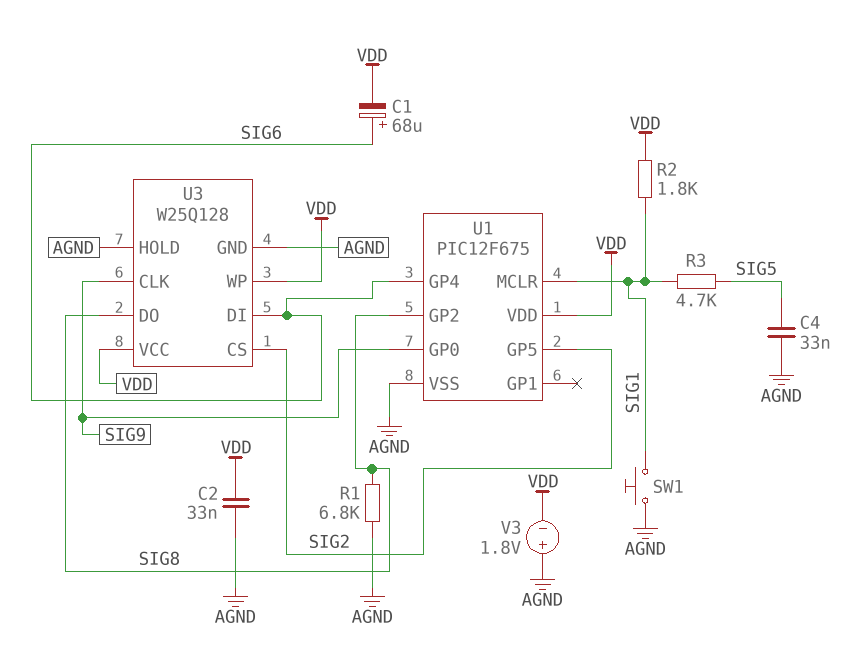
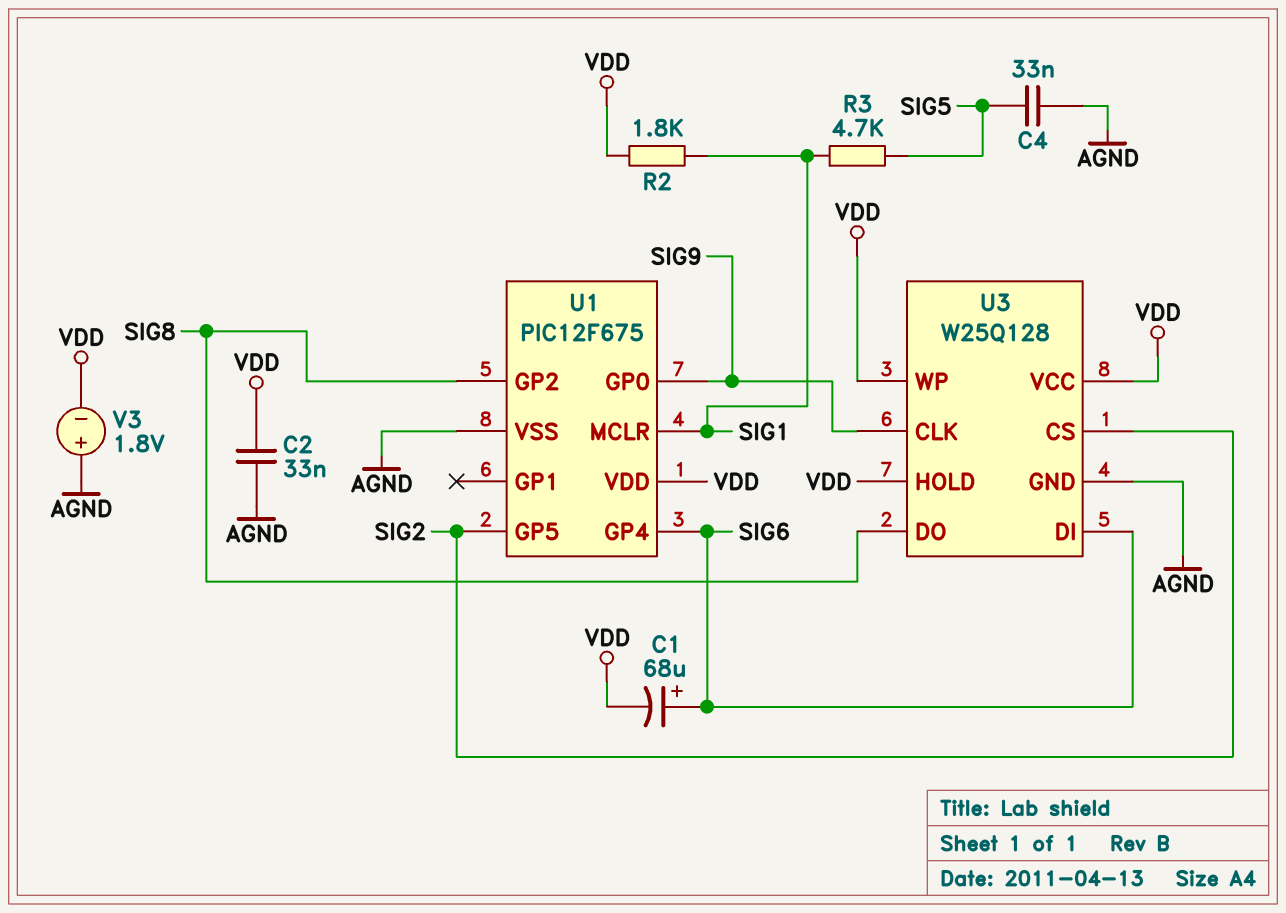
R1: 6.8k (AGND, SIG8) -> none
SW1: button (AGND, SIG1) -> none
U3 pin HOLD: AGND -> VDD

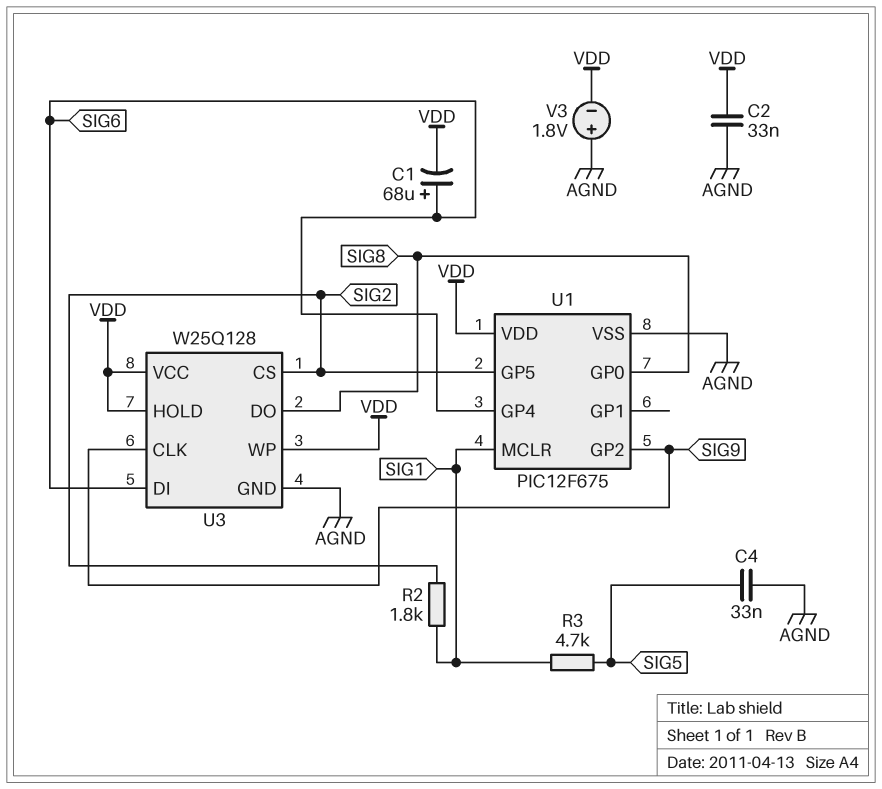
R2: 1.8k (SIG1, VDD) -> 1.8k (SIG1, SIG2)
U1 pin GP0: SIG9 -> SIG8
U1 pin GP2: SIG8 -> SIG9

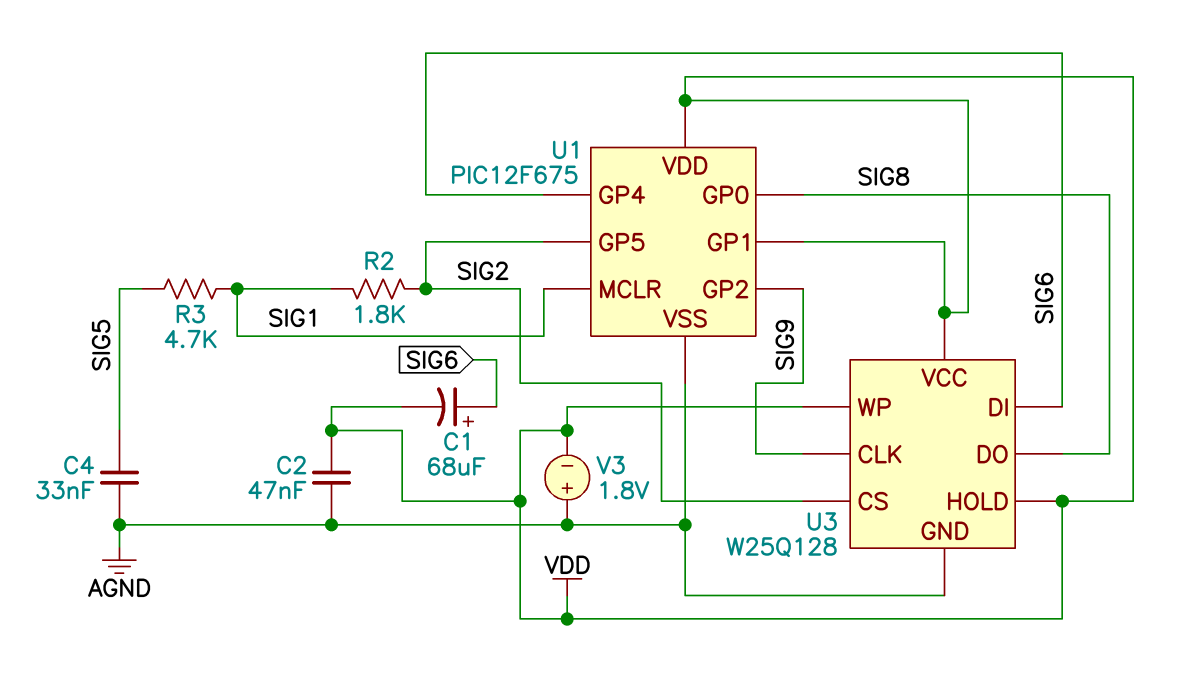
C2: 33nF (AGND, VDD) -> 47nF (AGND, VDD)
U1 pin GP1: none -> VDD

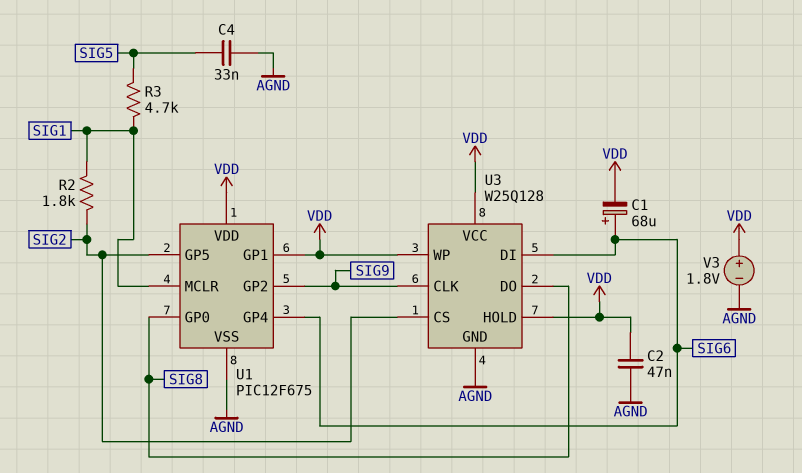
V3: 1.8V (plus AGND, minus VDD) -> 1.8V (plus VDD, minus AGND)

